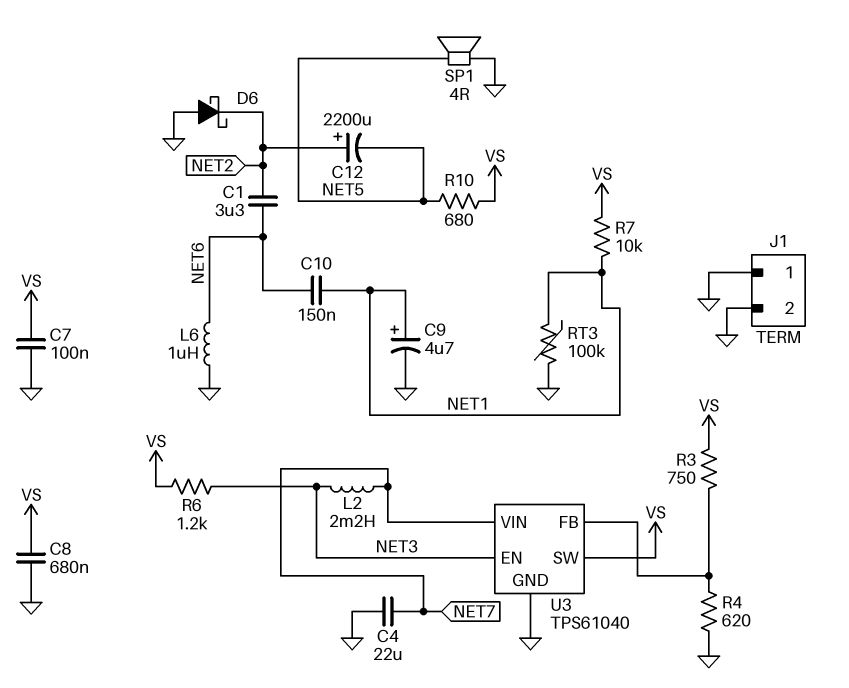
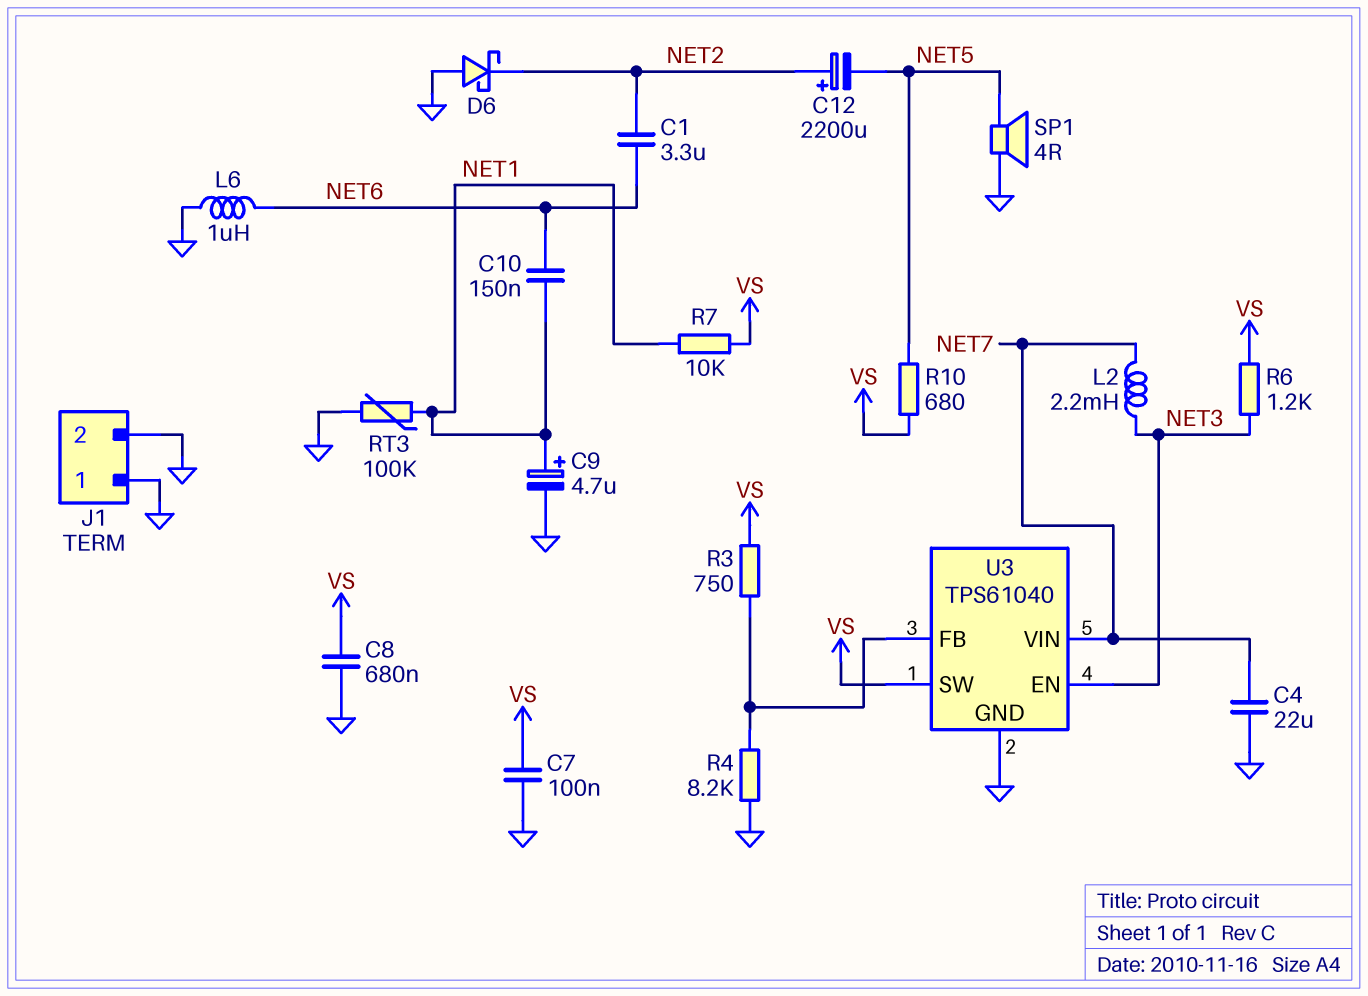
R4: 620 (GND, U3/FB) -> 8.2k (GND, U3/FB)

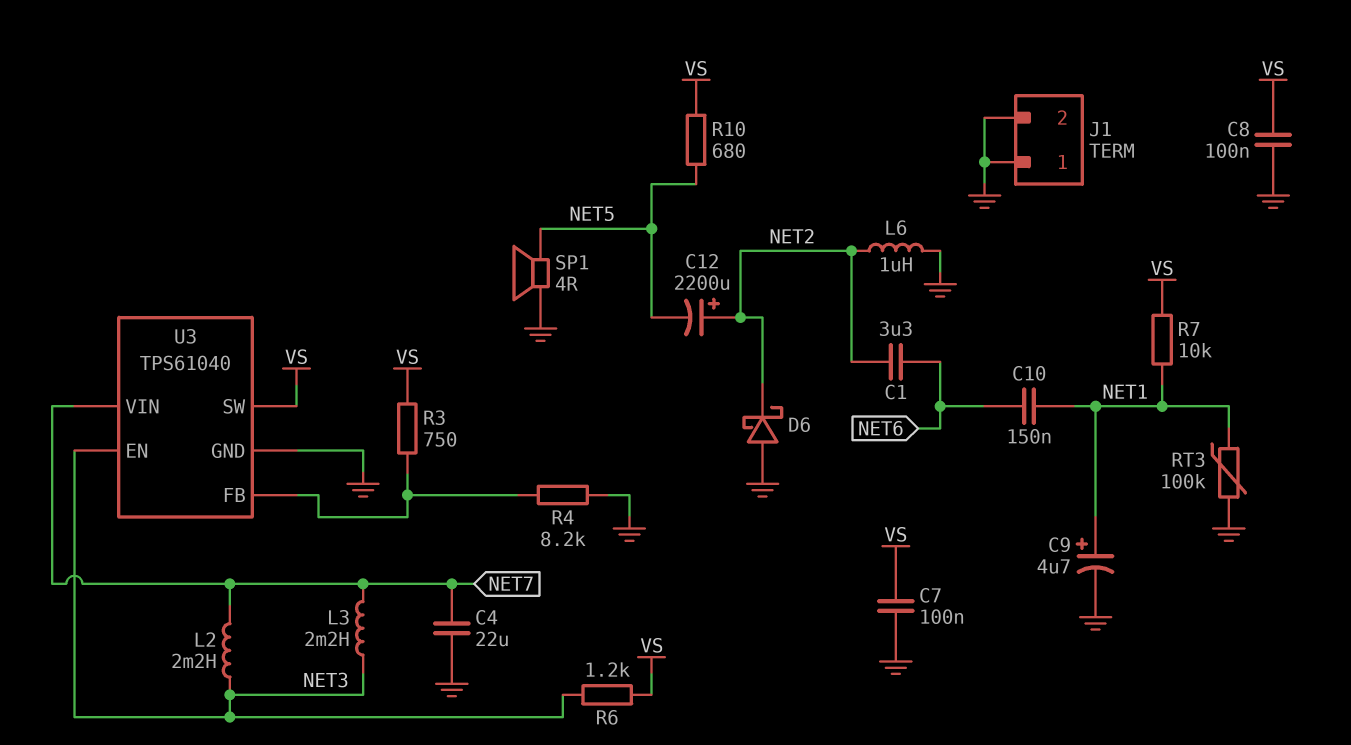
C8: 680nF (GND, VS) -> 100nF (GND, VS)
L3: none -> 2.2mH (NET3, NET7)
L6: 1uH (GND, NET6) -> 1uH (GND, NET2)

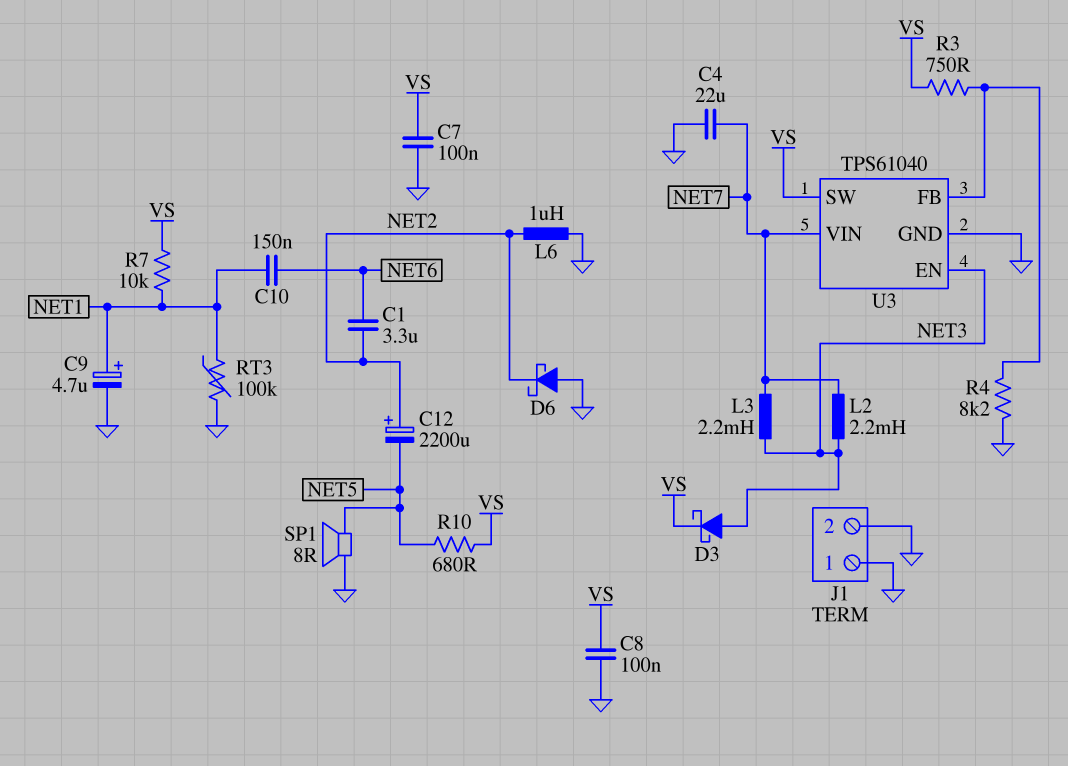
D3: none -> schottky (A NET3, K VS)
R6: 1.2k (NET3, VS) -> none
SP1: speaker 4R (GND, NET5) -> speaker 8R (GND, NET5)

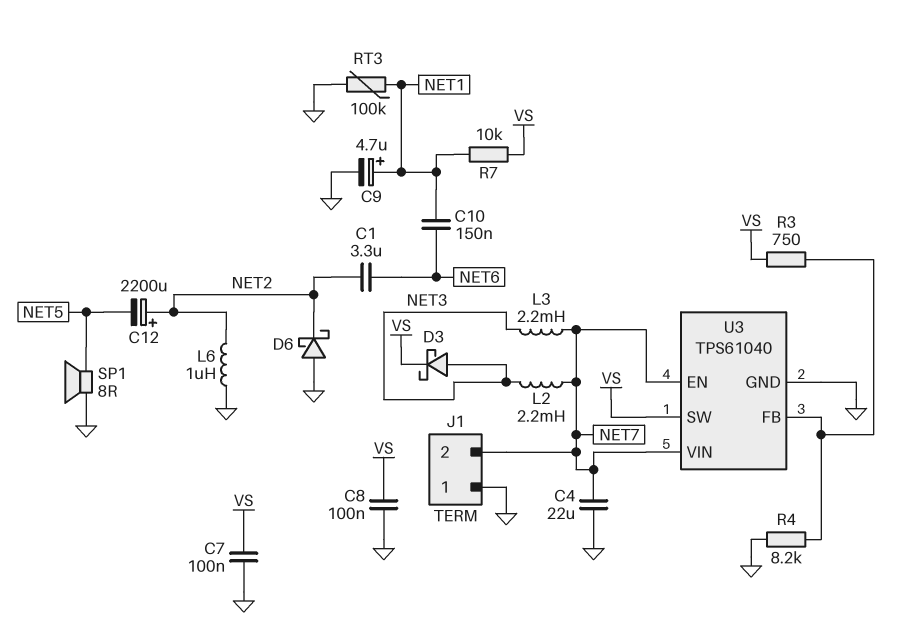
J1 pin 2: GND -> NET7
R10: 680 (NET5, VS) -> none
U3 pin EN: NET3 -> NET7

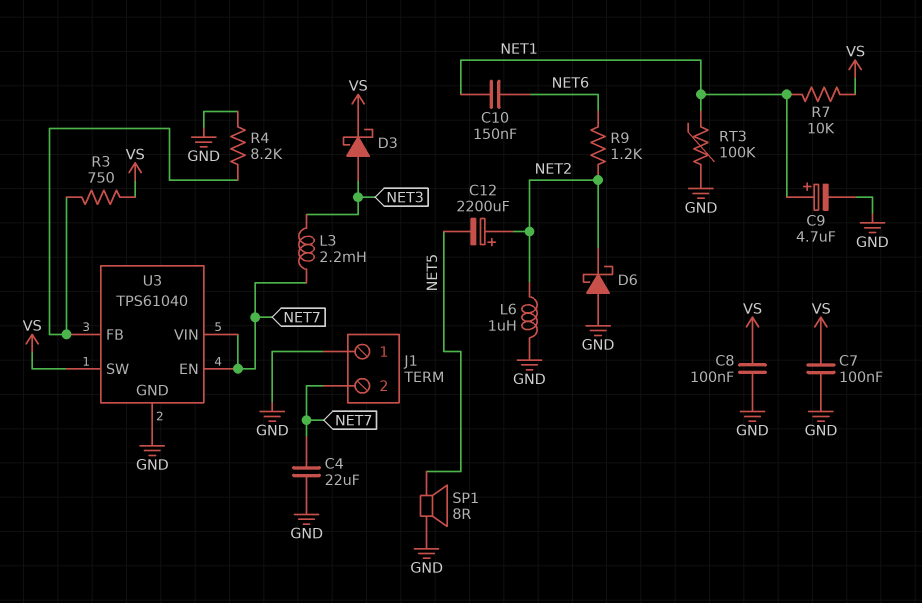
C1: 3.3uF (NET2, NET6) -> none
L2: 2.2mH (NET3, NET7) -> none
R9: none -> 1.2k (NET2, NET6)

